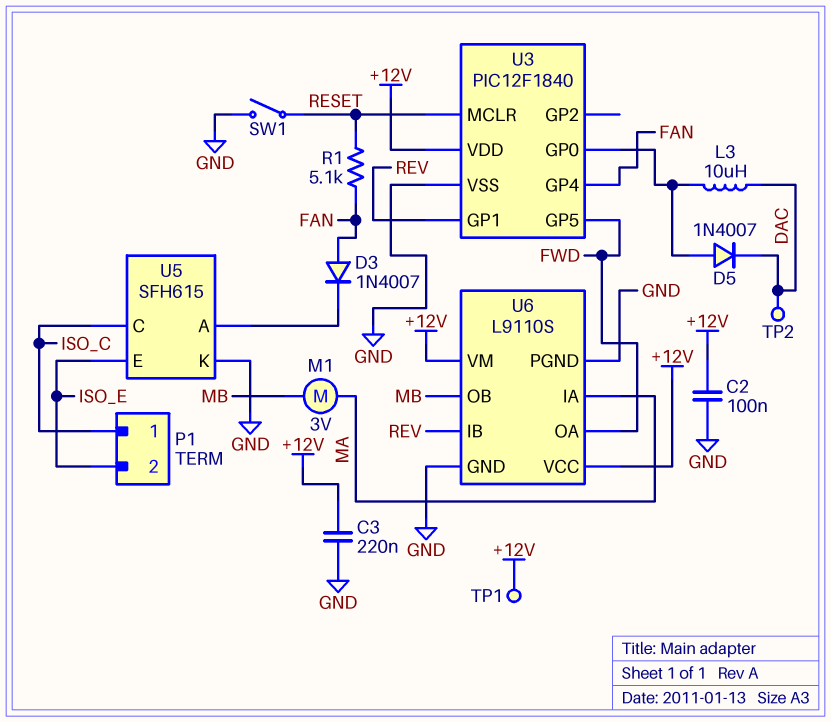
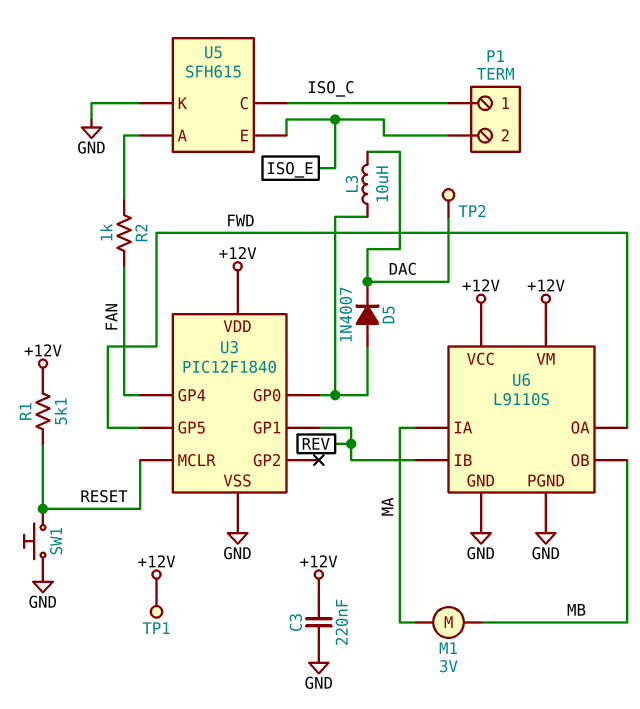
C2: 100nF (+12V, GND) -> none
D3: diode 1N4007 (A FAN, K U5/A) -> none
R1: 5.1k (FAN, RESET) -> 5.1k (+12V, RESET)
R2: none -> 1k (FAN, U5/A)
SW1: switch (GND, RESET) -> button (GND, RESET)

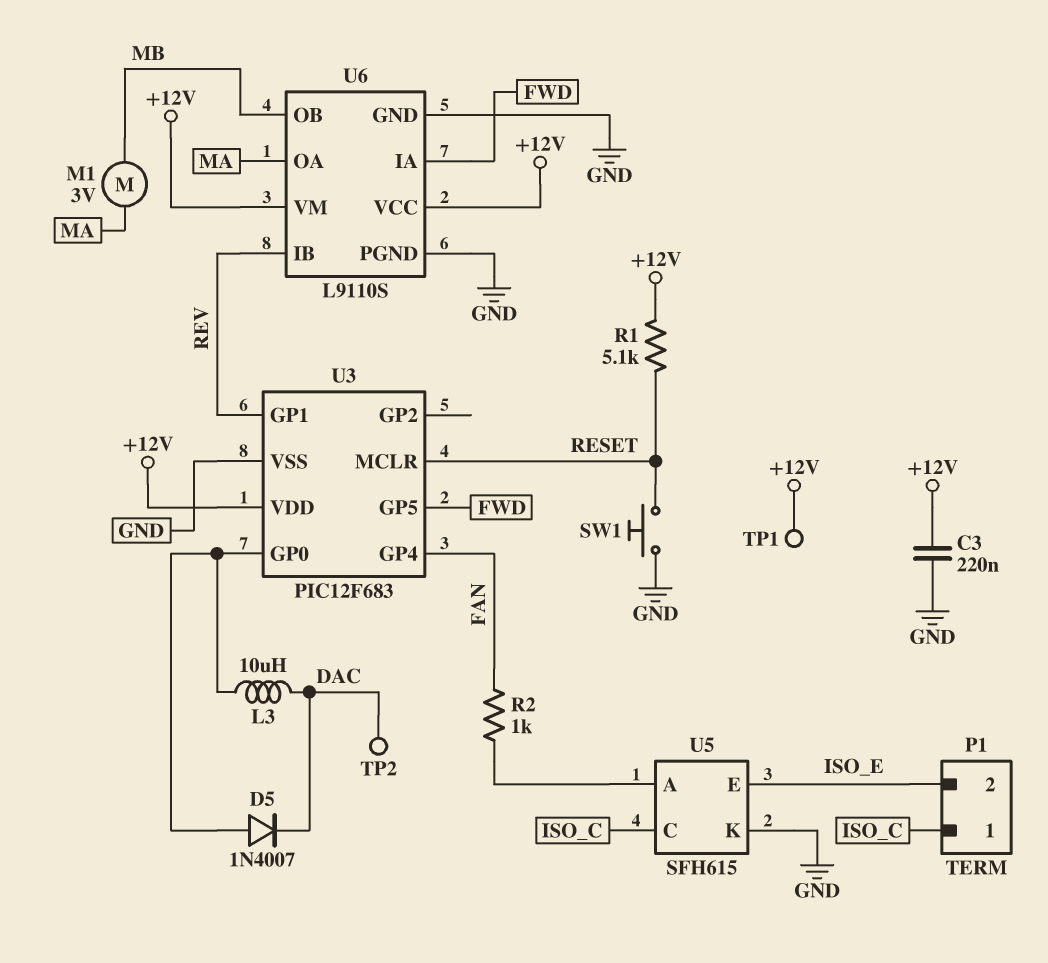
U3: PIC12F1840 -> PIC12F683
U6 pin IA: MA -> FWD
U6 pin OA: FWD -> MA

